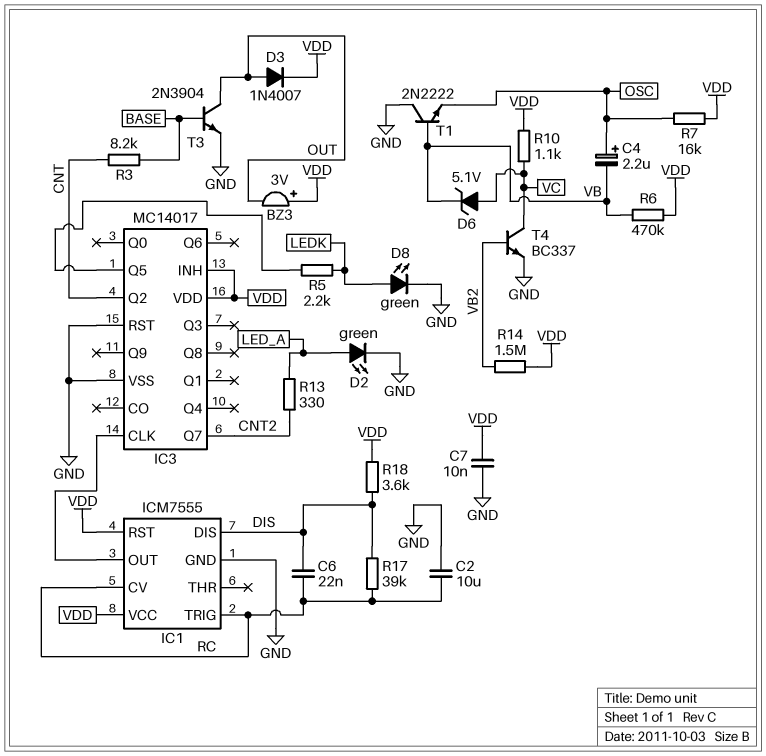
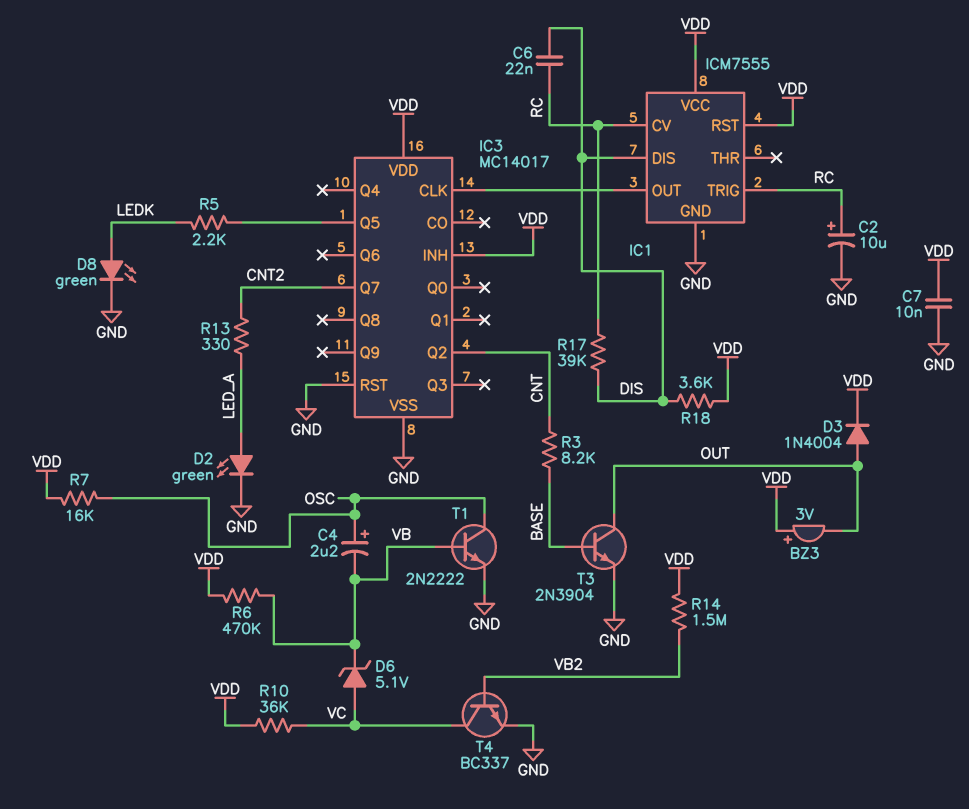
C2: 10uF (GND, RC) -> 10uF (plus RC, minus GND)
D3: diode 1N4007 (A OUT, K VDD) -> diode 1N4004 (A OUT, K VDD)
R10: 1.1k (VC, VDD) -> 36k (VC, VDD)
T1: NPN 2N2222 (B VB, C GND, E OSC) -> NPN 2N2222 (B VB, C OSC, E GND)

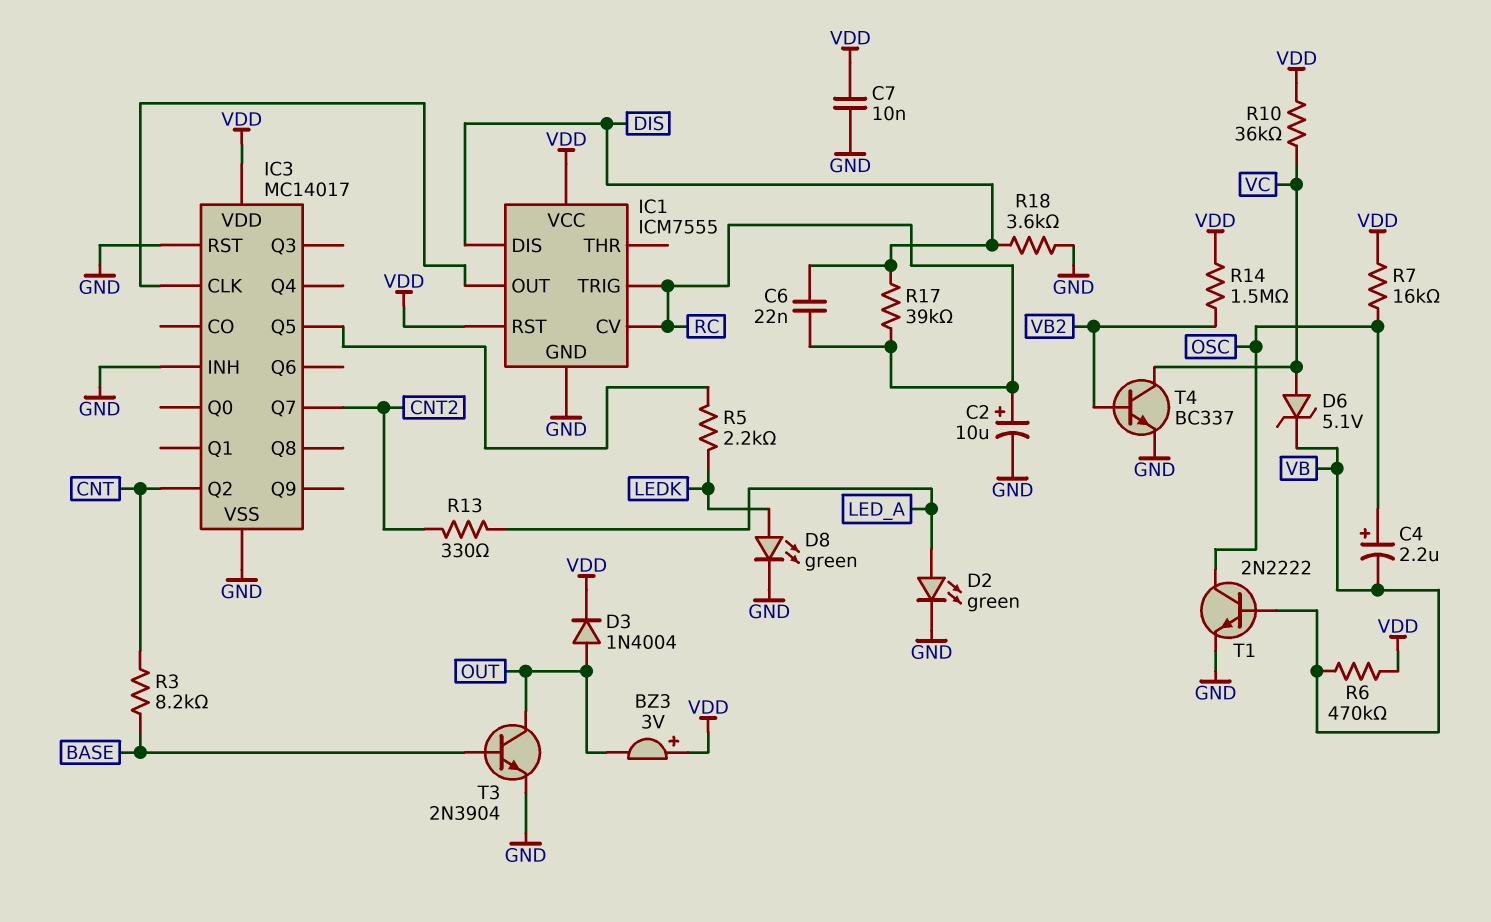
IC3 pin INH: VDD -> GND
R18: 3.6k (DIS, VDD) -> 3.6k (DIS, GND)

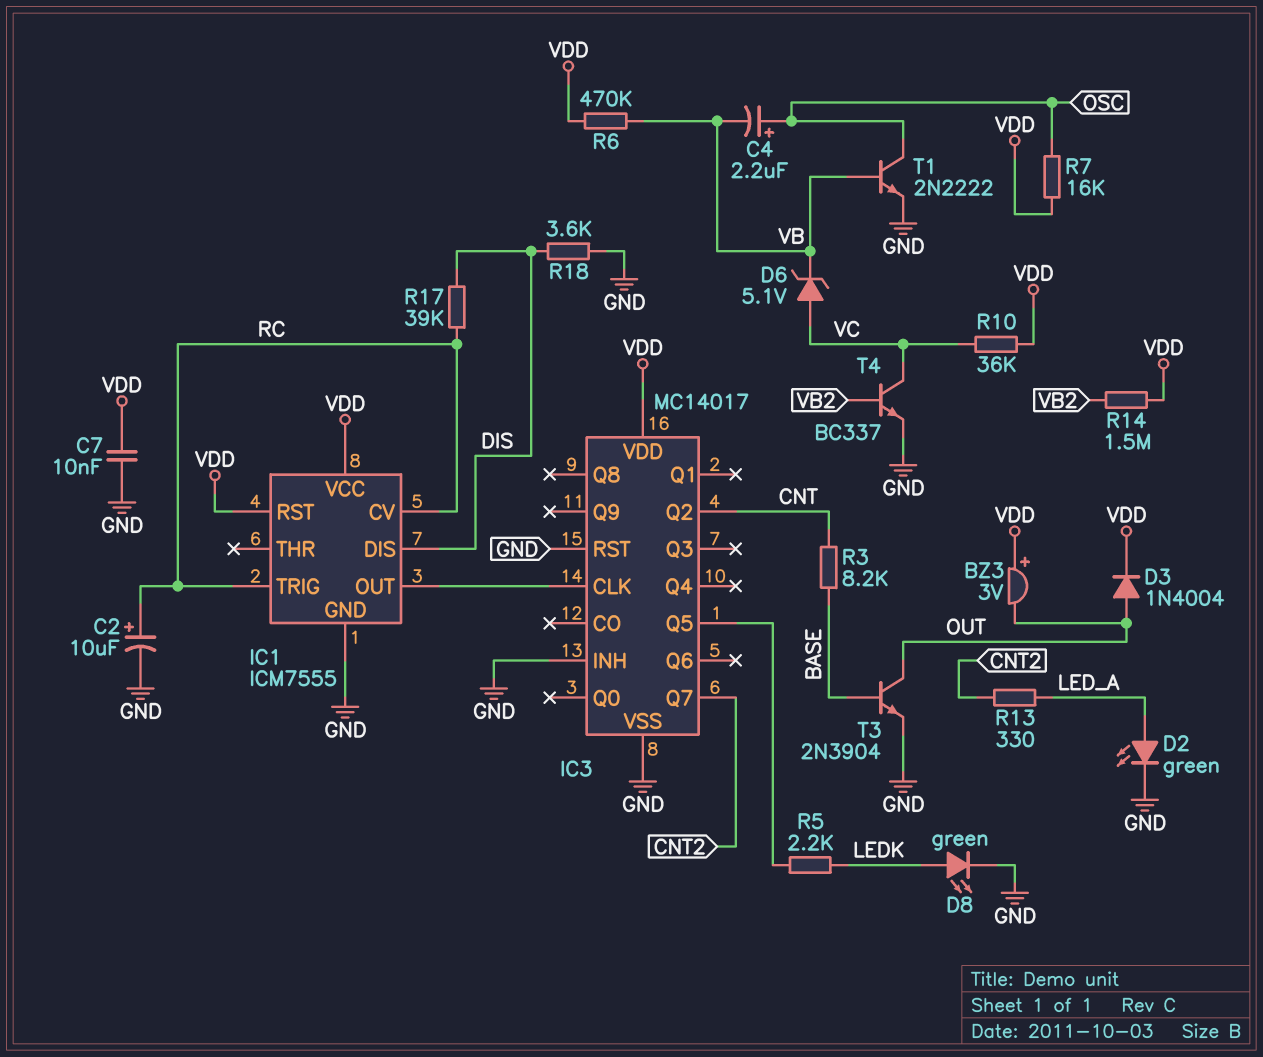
C6: 22nF (DIS, RC) -> none

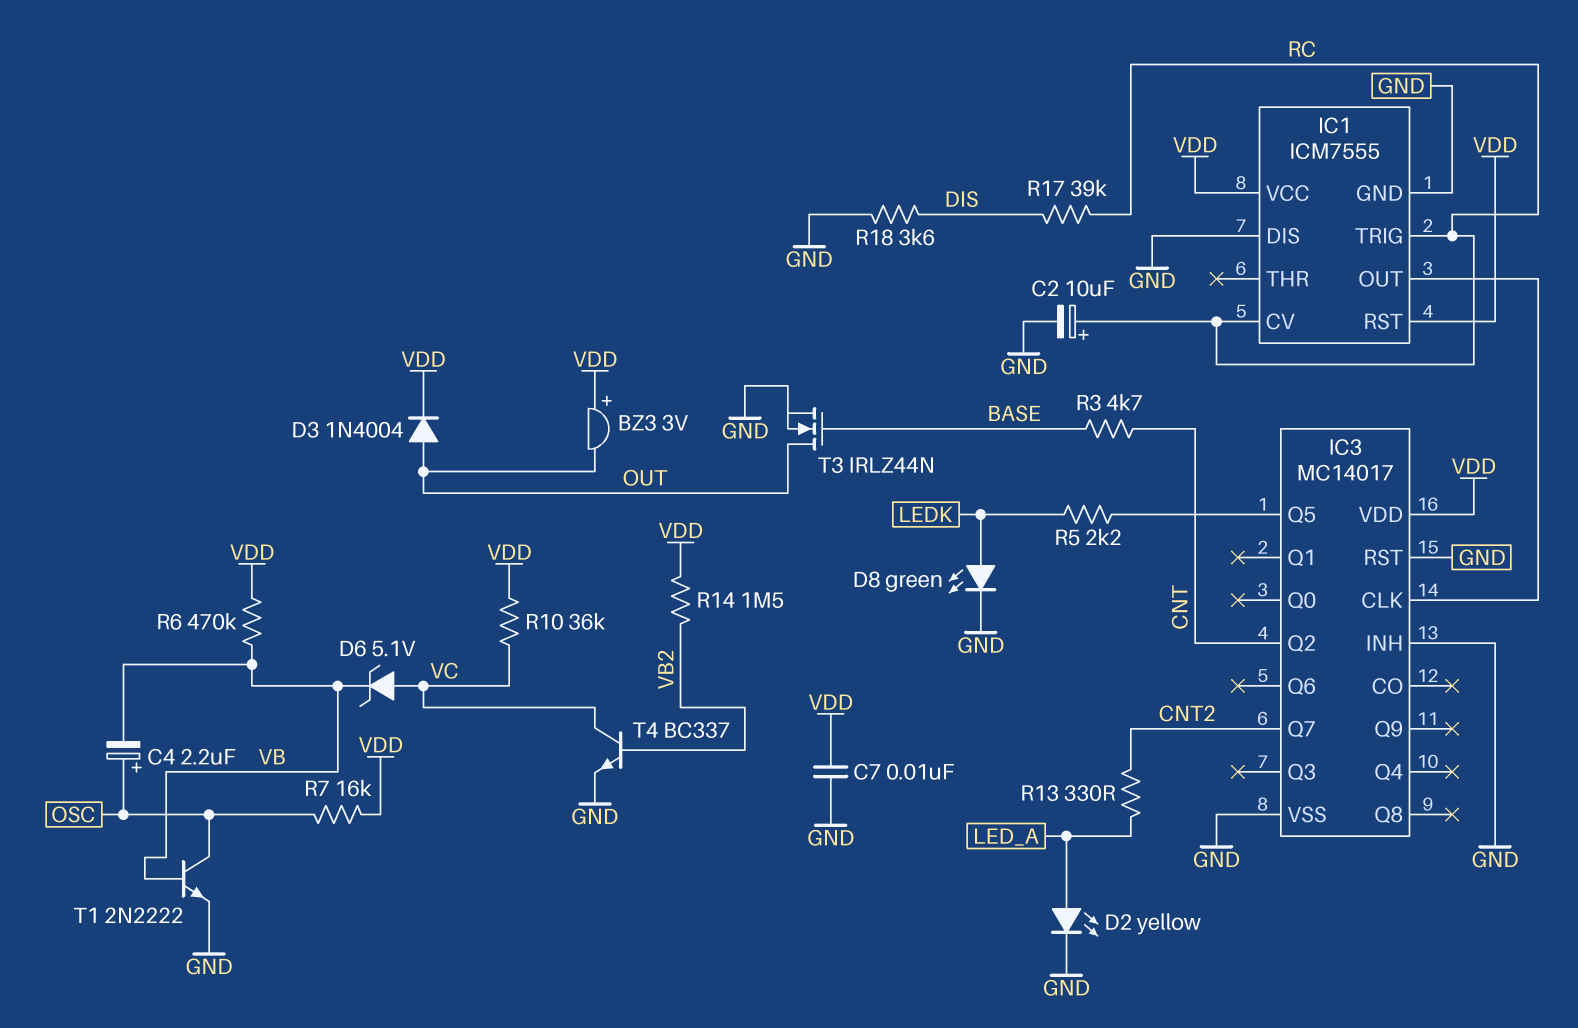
D2: LED green (A LED_A, K GND) -> LED yellow (A LED_A, K GND)
IC1 pin DIS: DIS -> GND
R3: 8.2k (BASE, CNT) -> 4.7k (BASE, CNT)
T3: NPN 2N3904 (B BASE, C OUT, E GND) -> NMOS IRLZ44N (G BASE, D OUT, S GND)

